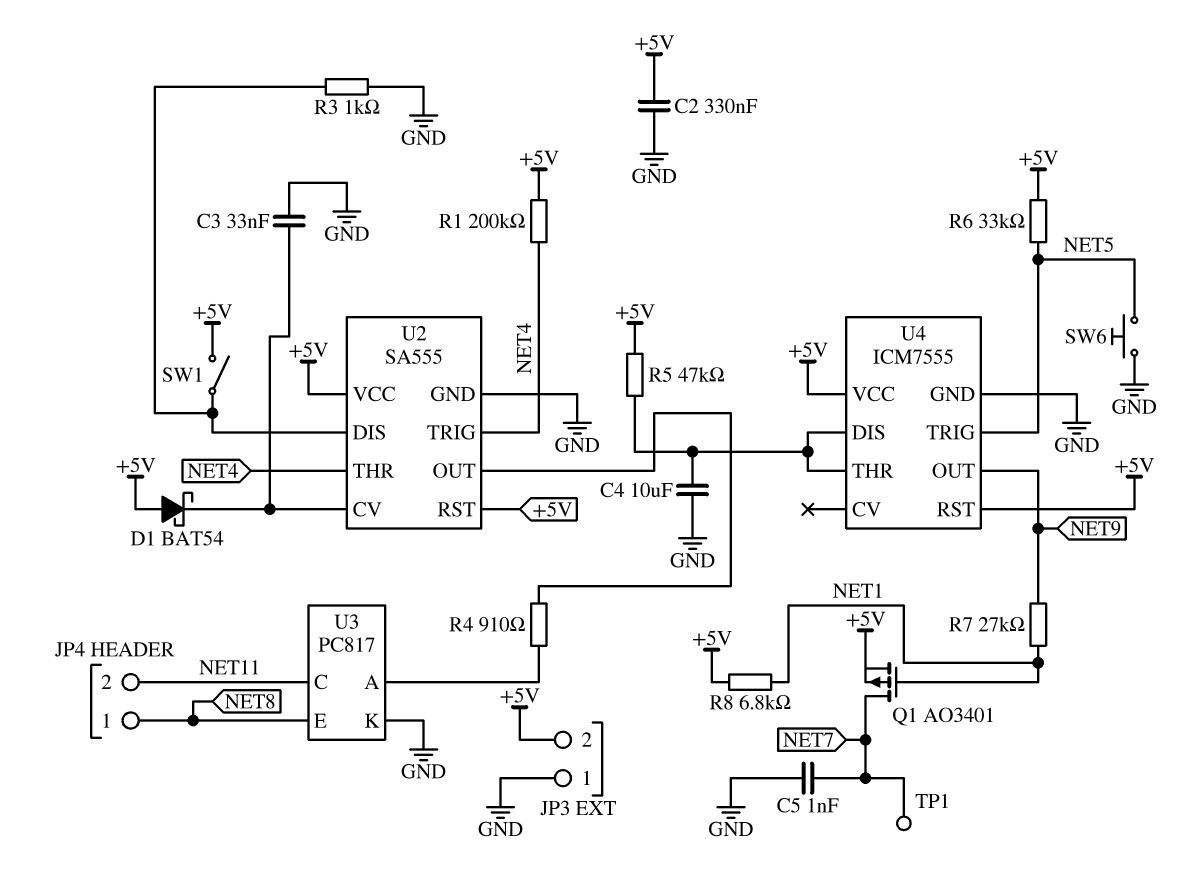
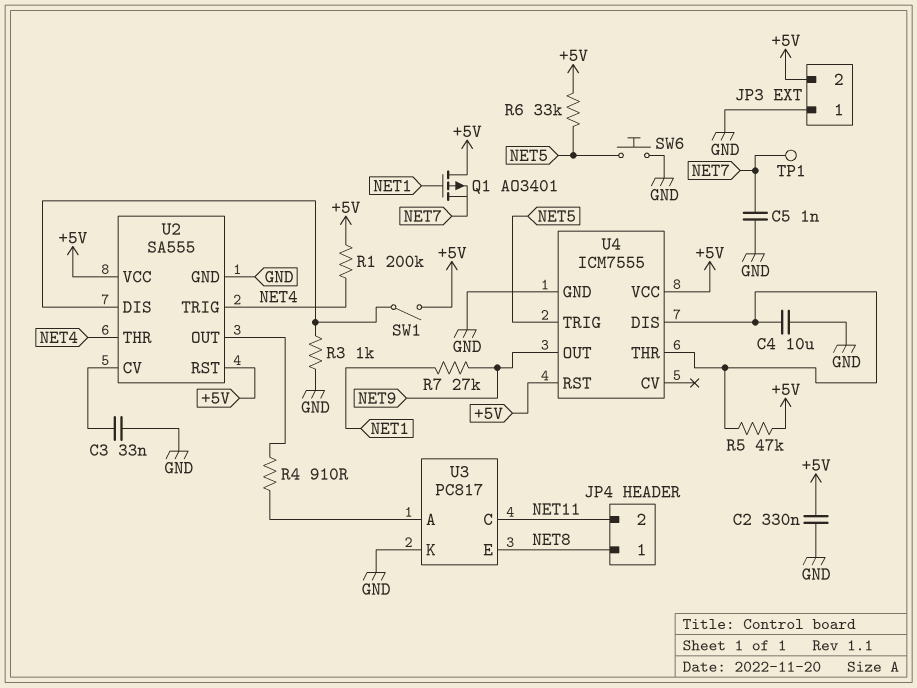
D1: schottky BAT54 (A +5V, K U2/CV) -> none
Q1: PMOS AO3401 (G NET1, D NET7, S +5V) -> PMOS AO3401 (G NET1, D +5V, S NET7)
R8: 6.8k (+5V, NET1) -> none

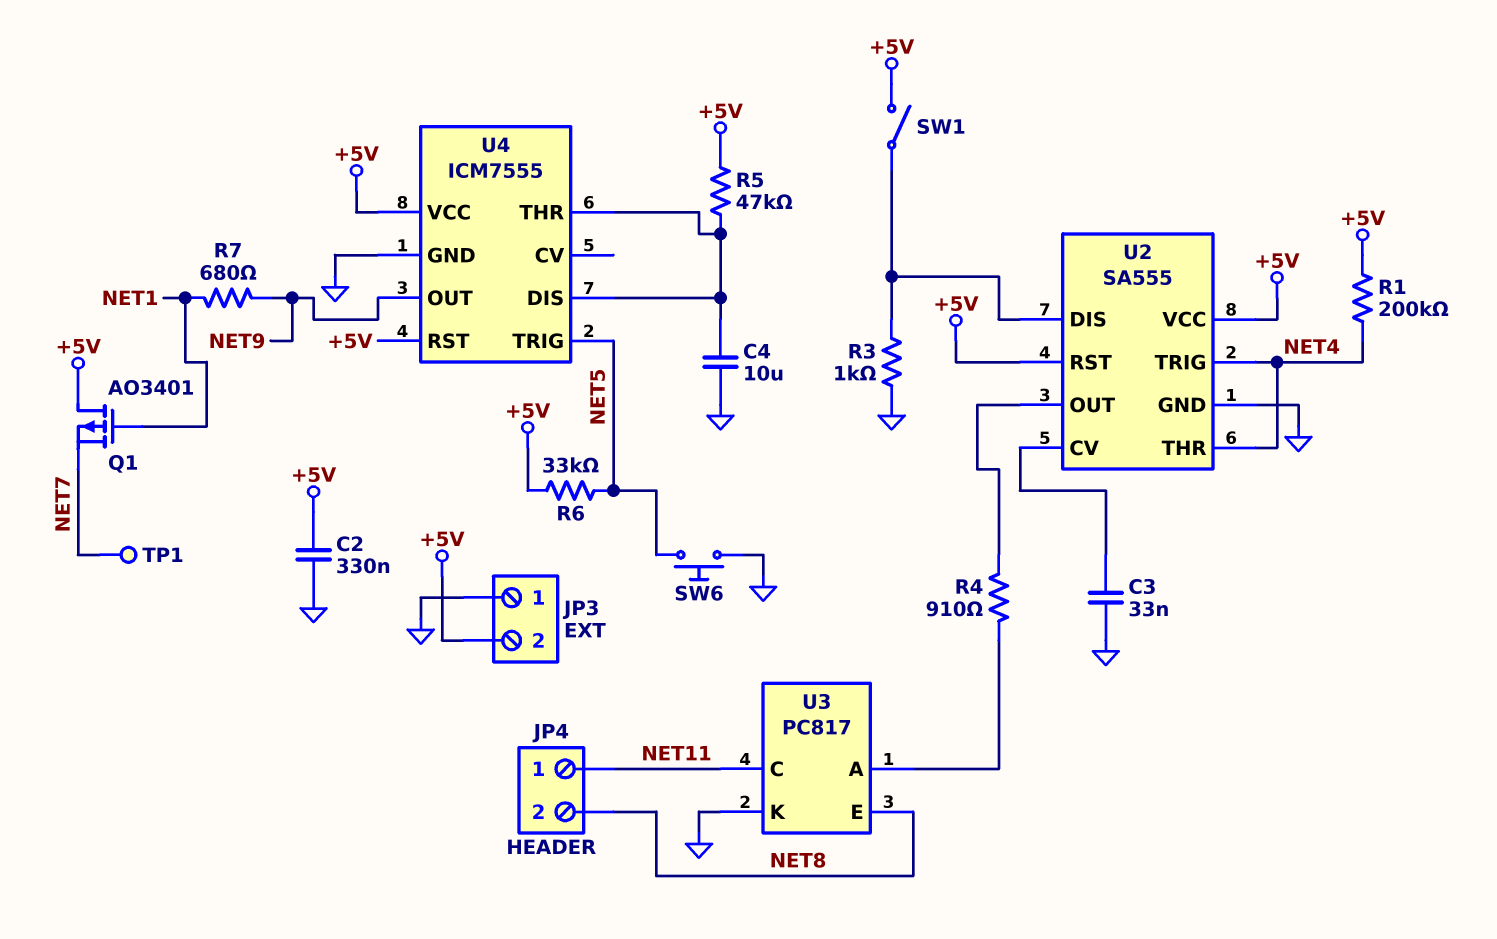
C5: 1nF (GND, NET7) -> none
JP4 pin 1: NET8 -> NET11
JP4 pin 2: NET11 -> NET8
R7: 27k (NET1, NET9) -> 680 (NET1, NET9)

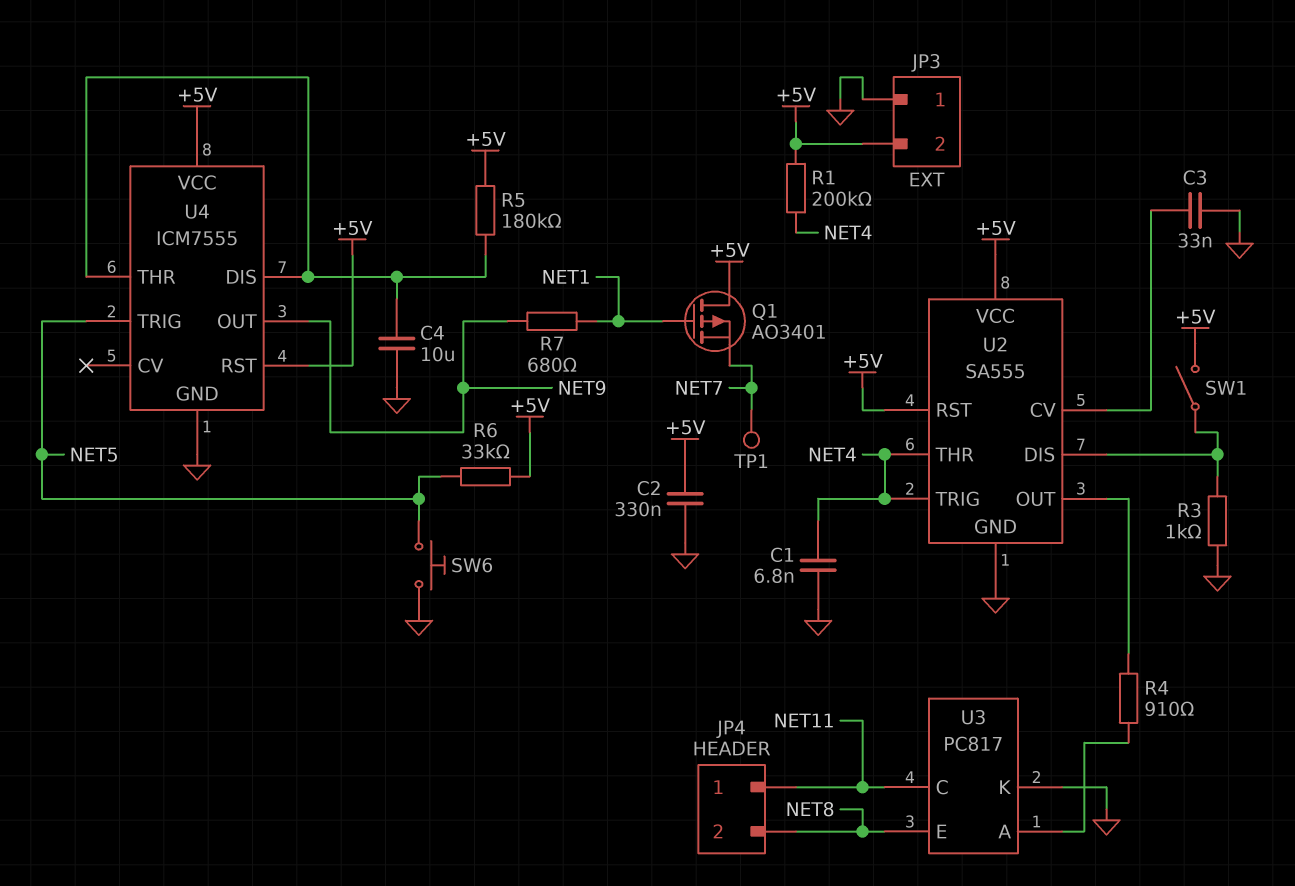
C1: none -> 6.8nF (GND, NET4)
R5: 47k (+5V, U4/DIS) -> 180k (+5V, U4/DIS)

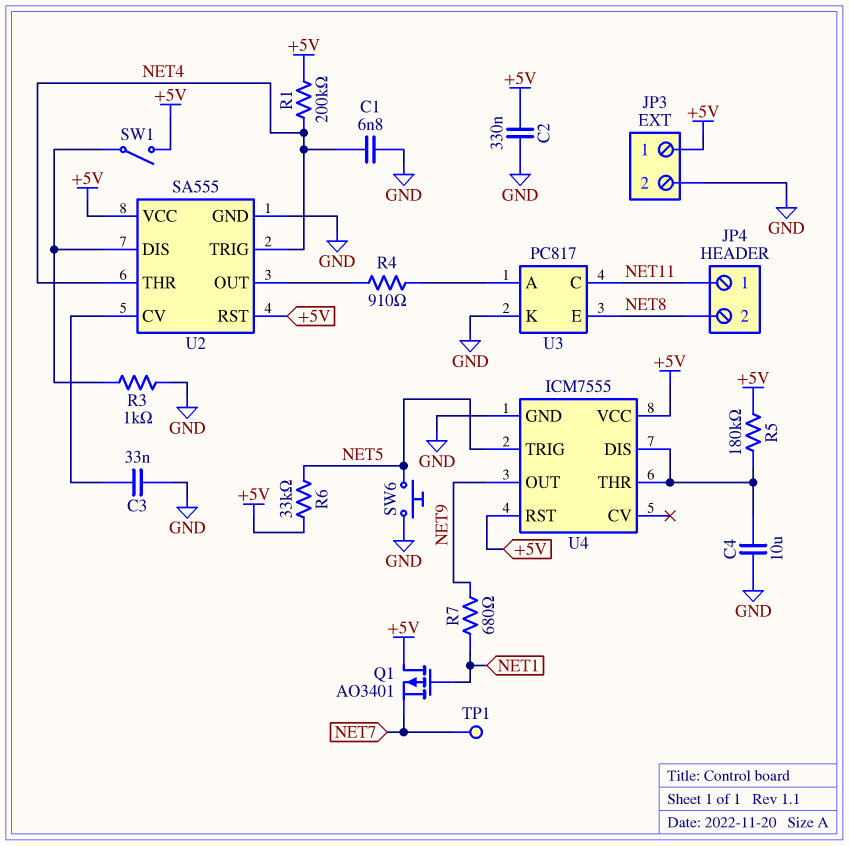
JP3 pin 1: GND -> +5V
JP3 pin 2: +5V -> GND

